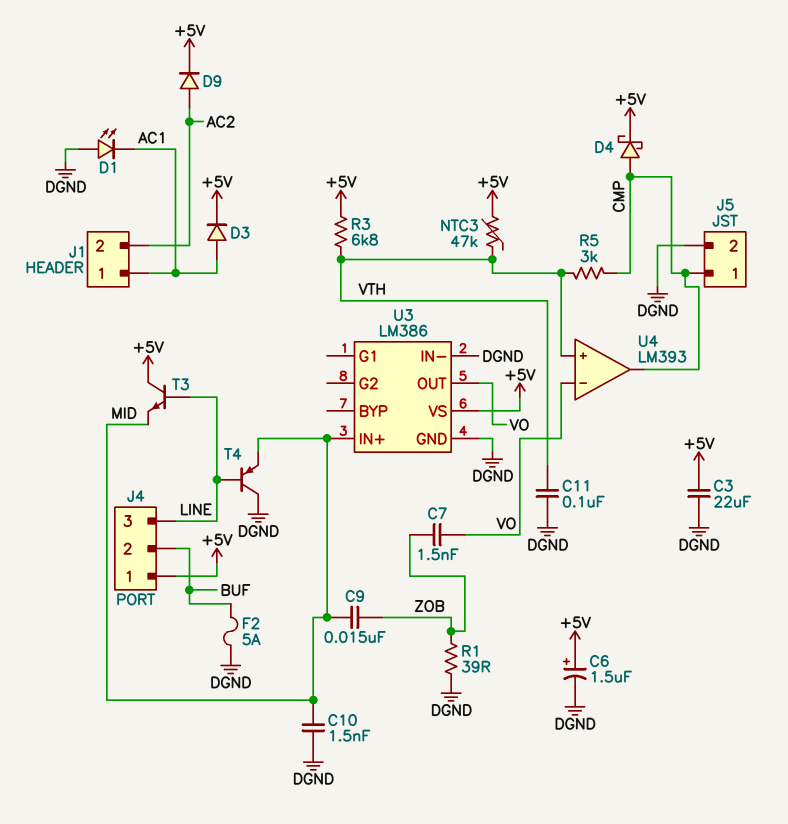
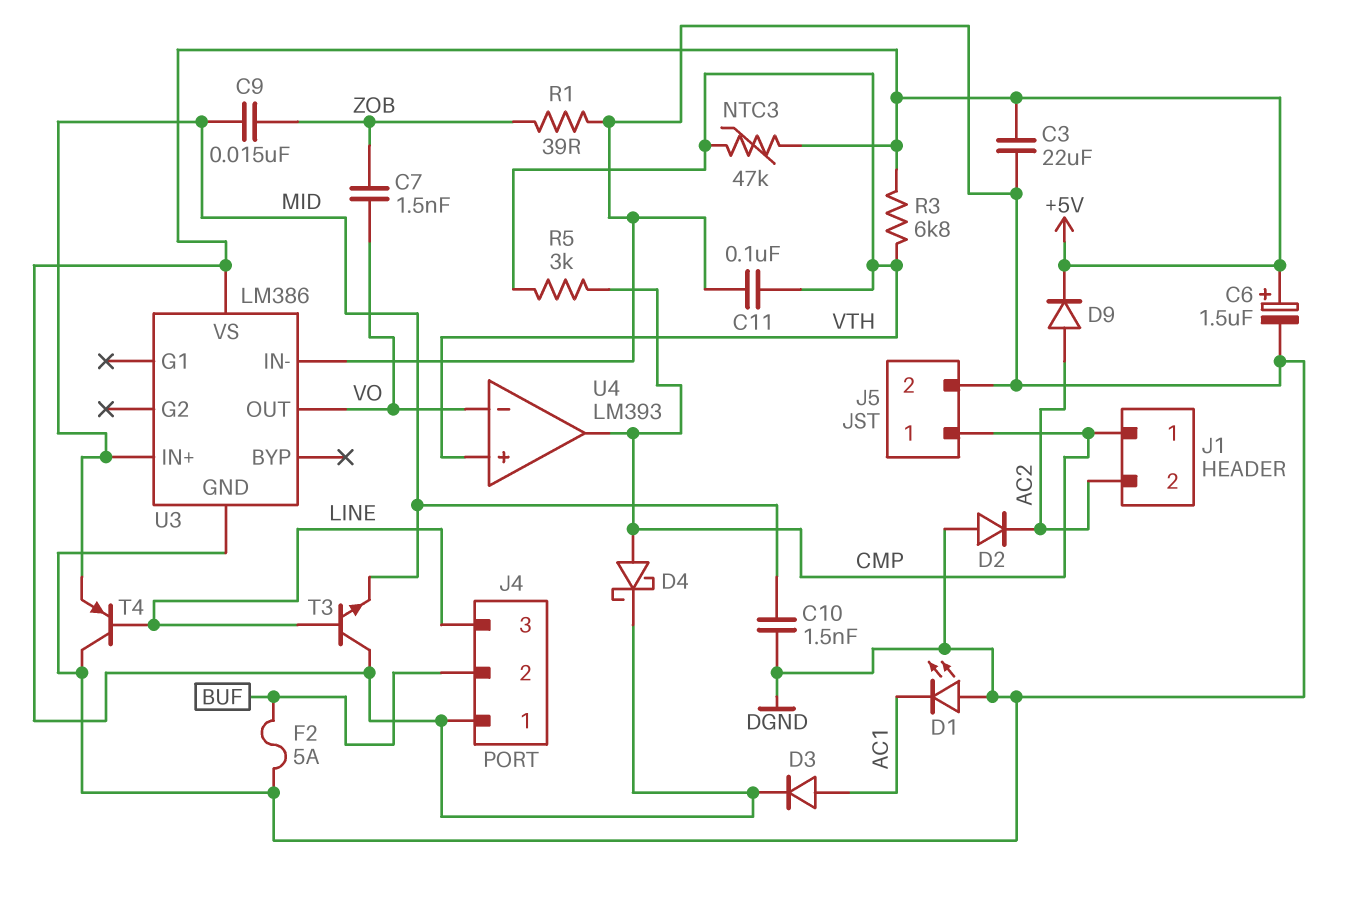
D2: none -> diode (A DGND, K AC2)
J1 pin 1: AC1 -> CMP

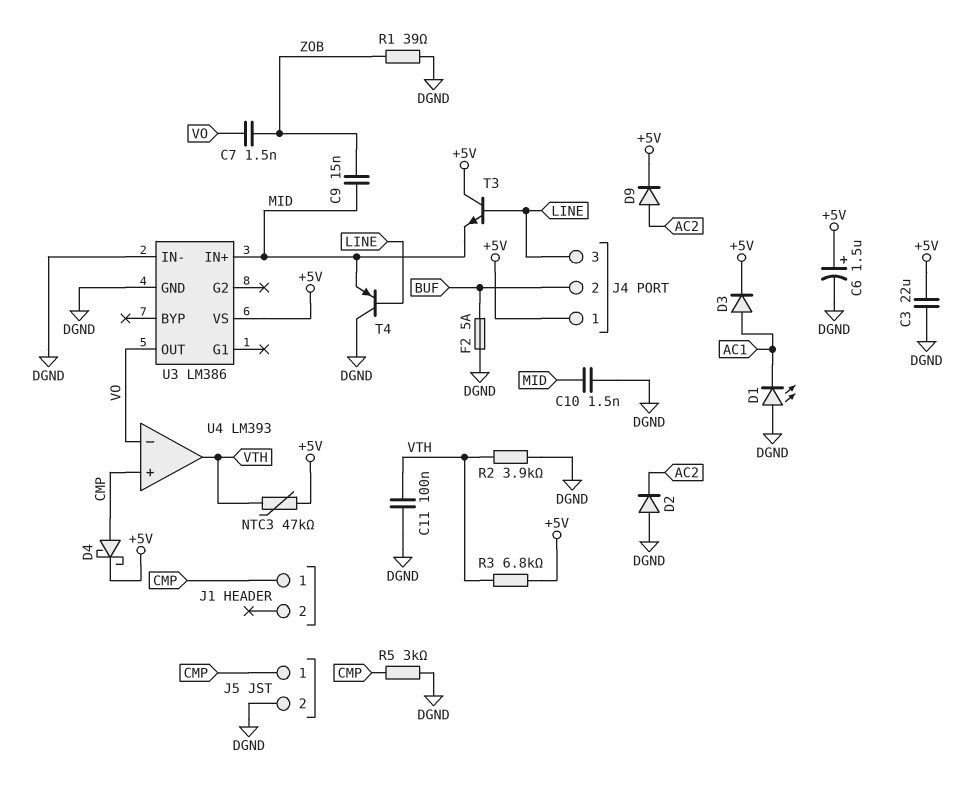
J1 pin 2: AC2 -> none
R2: none -> 3.9k (DGND, VTH)
R5: 3k (CMP, VTH) -> 3k (CMP, DGND)
U4 pin in+: VTH -> CMP
U4 pin out: CMP -> VTH

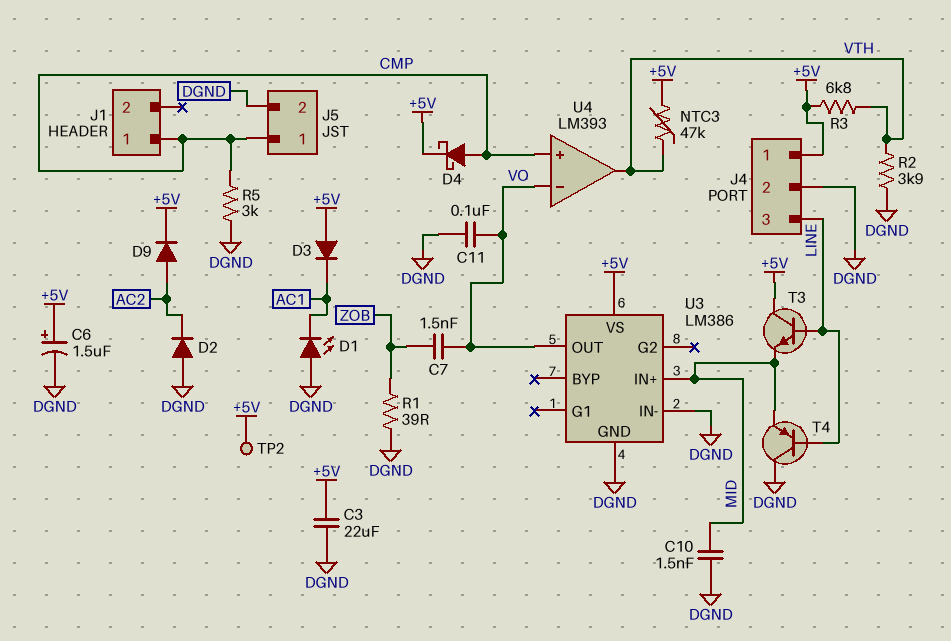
C9: 15nF (MID, ZOB) -> none
C11: 100nF (DGND, VTH) -> 100nF (DGND, VO)
D3: diode (A AC1, K +5V) -> diode (A +5V, K AC1)
F2: 5A (BUF, DGND) -> none
J4 pin 2: BUF -> DGND
TP2: none -> test point (+5V)

